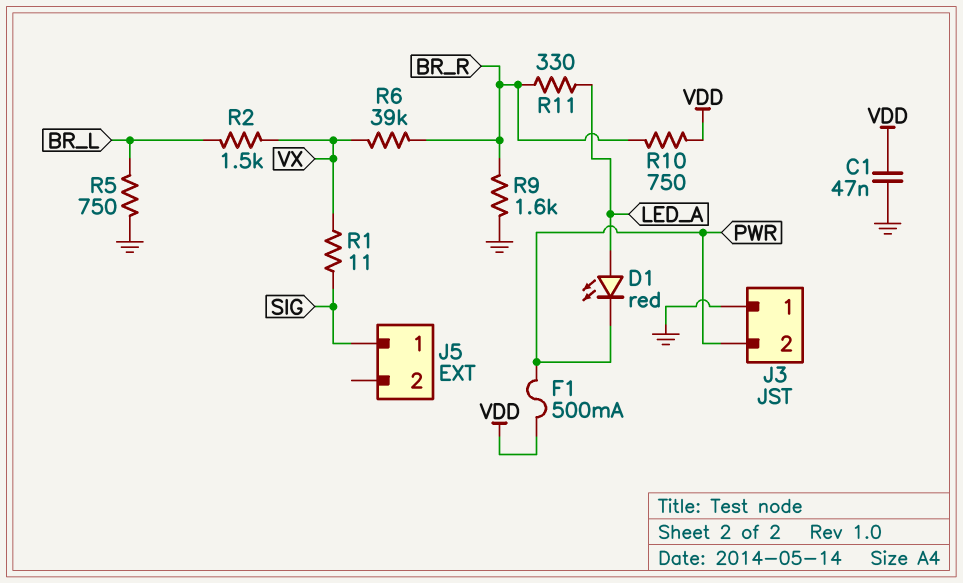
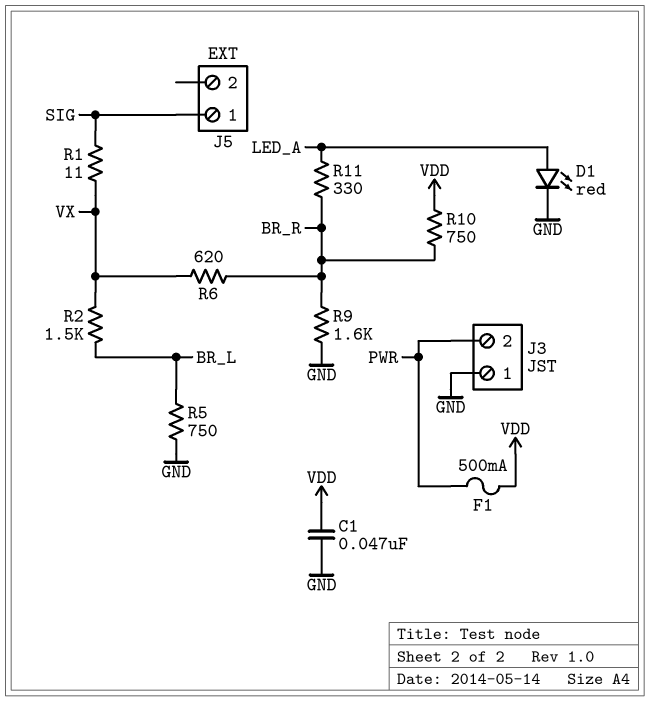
D1: LED red (A LED_A, K PWR) -> LED red (A LED_A, K GND)
R6: 39k (BR_R, VX) -> 620 (BR_R, VX)

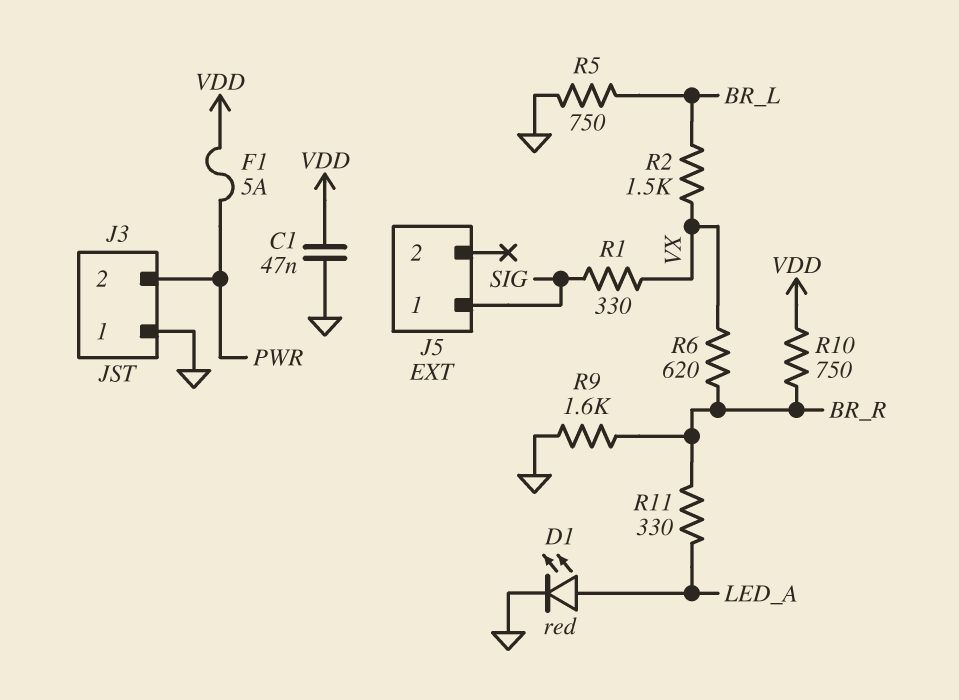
F1: 500mA (PWR, VDD) -> 5A (PWR, VDD)
R1: 11 (SIG, VX) -> 330 (SIG, VX)

